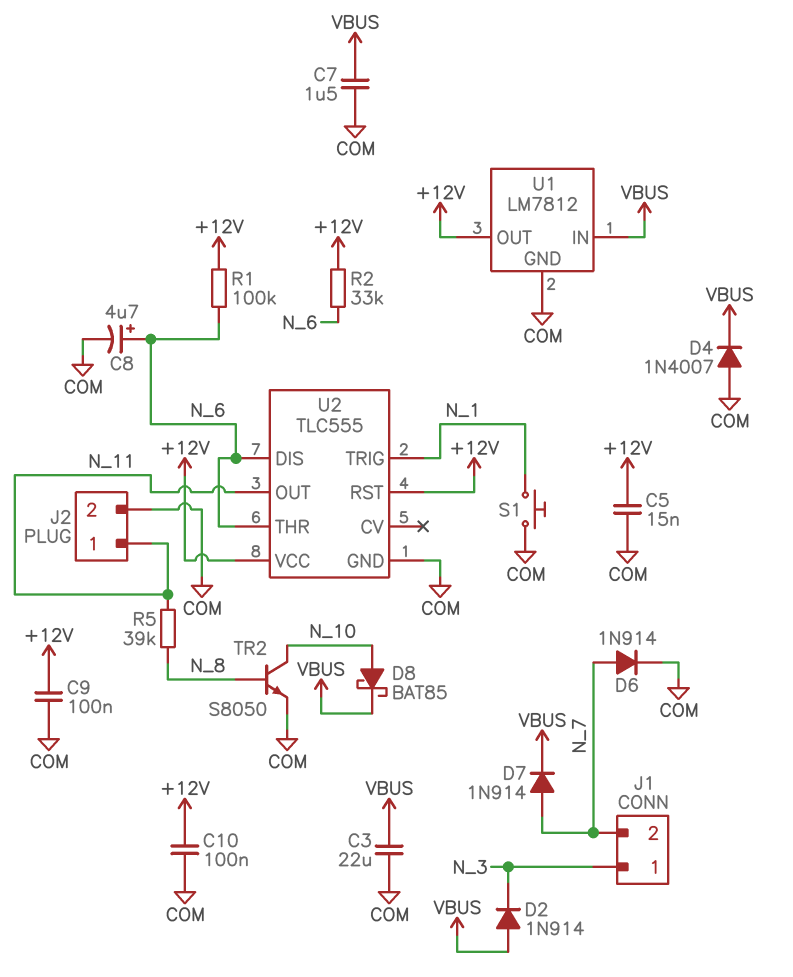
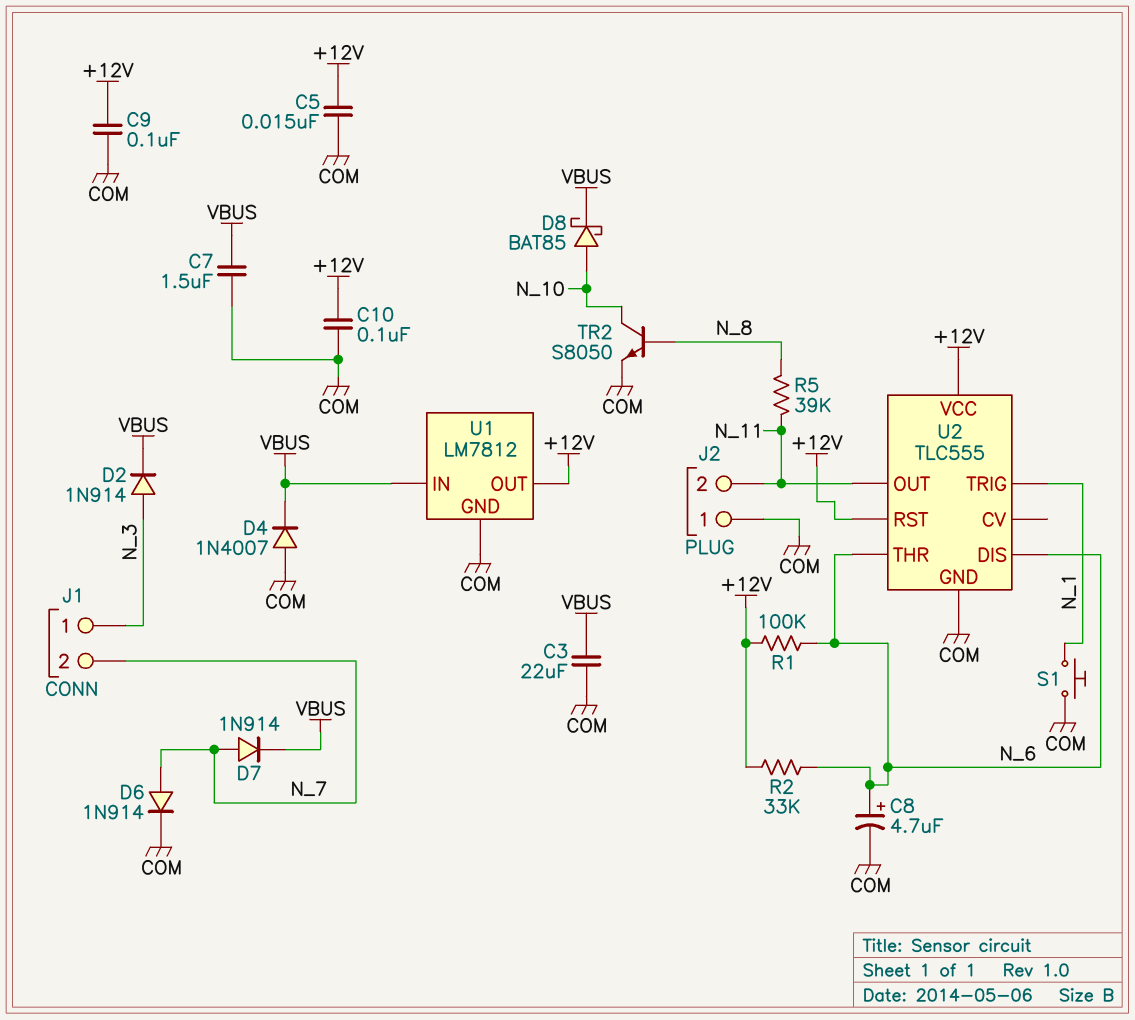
D2: diode 1N914 (A VBUS, K N_3) -> diode 1N914 (A N_3, K VBUS)
J2 pin 1: N_11 -> COM
J2 pin 2: COM -> N_11

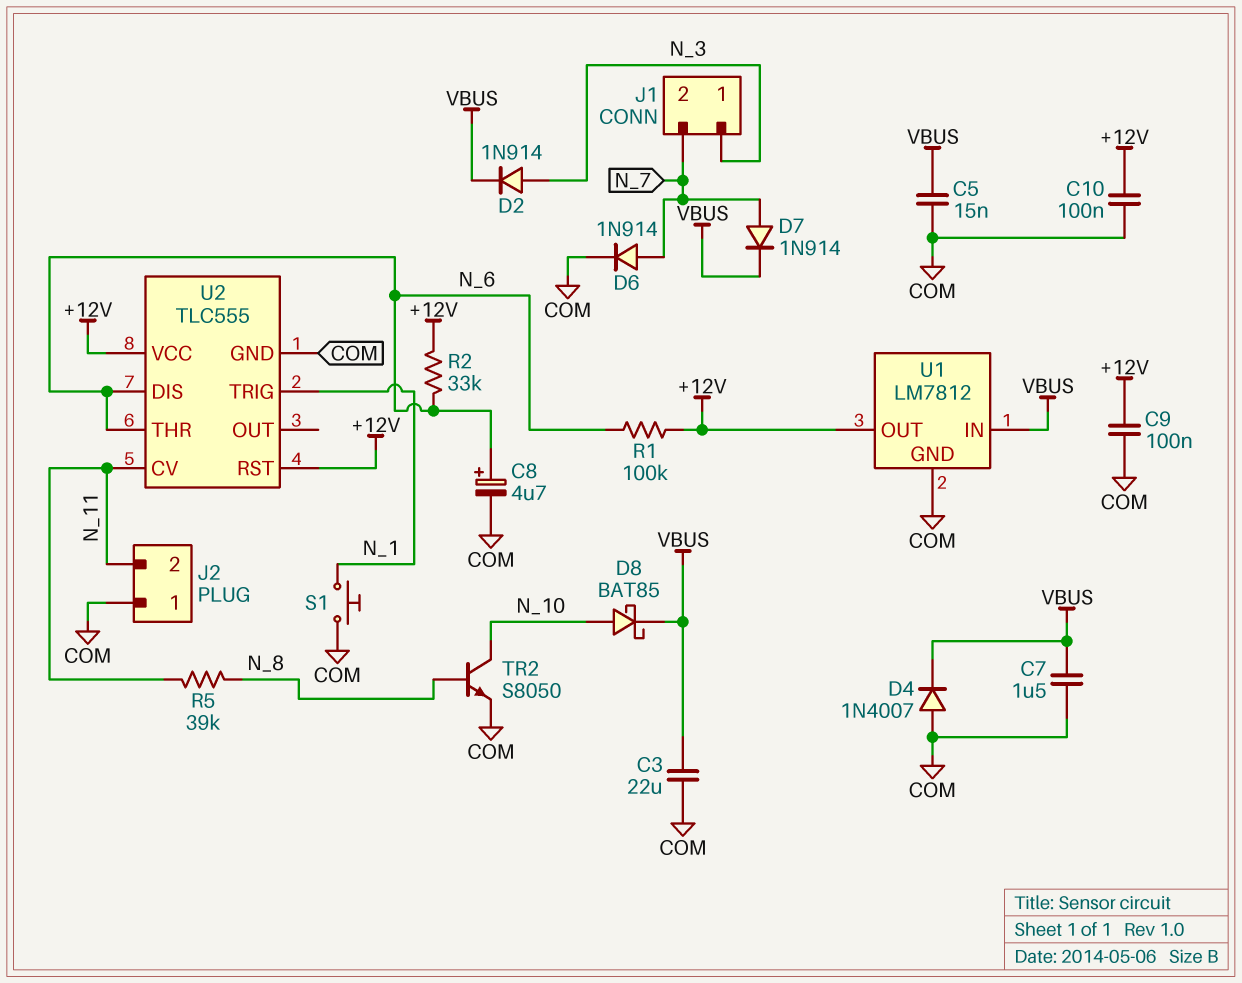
C5: 15nF (+12V, COM) -> 15nF (COM, VBUS)
U2 pin CV: none -> N_11
U2 pin OUT: N_11 -> none

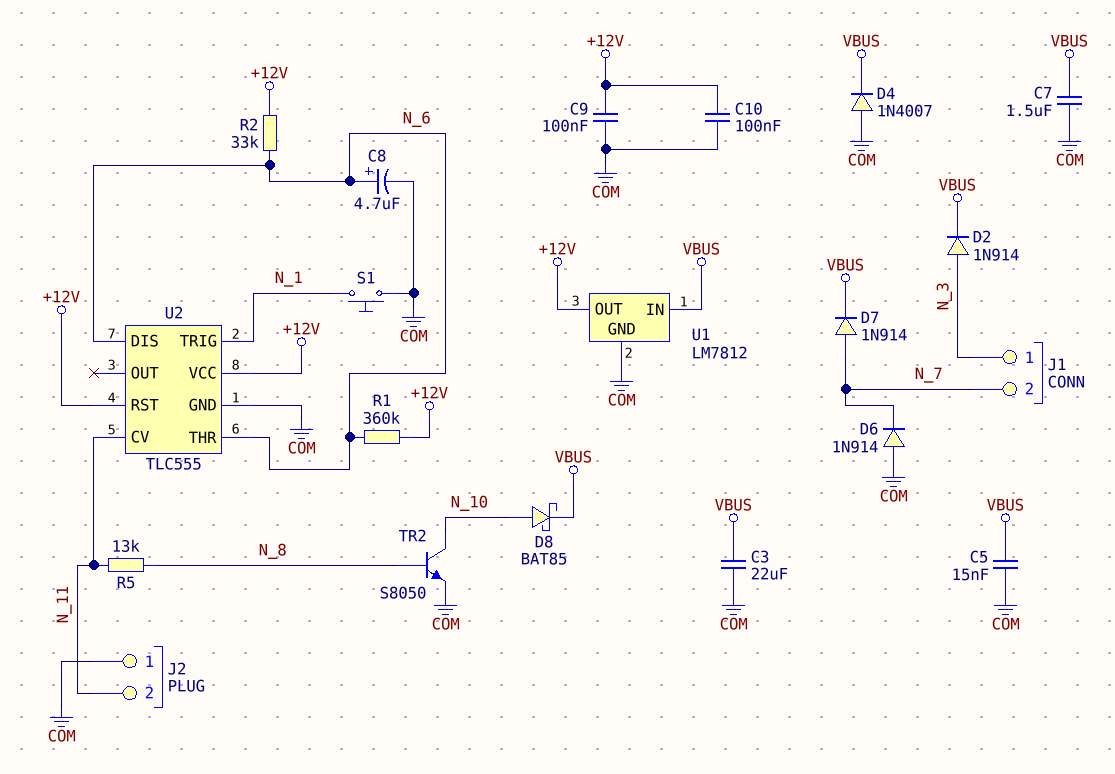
D6: diode 1N914 (A N_7, K COM) -> diode 1N914 (A COM, K N_7)
R1: 100k (+12V, N_6) -> 360k (+12V, N_6)
R5: 39k (N_8, N_11) -> 13k (N_8, N_11)

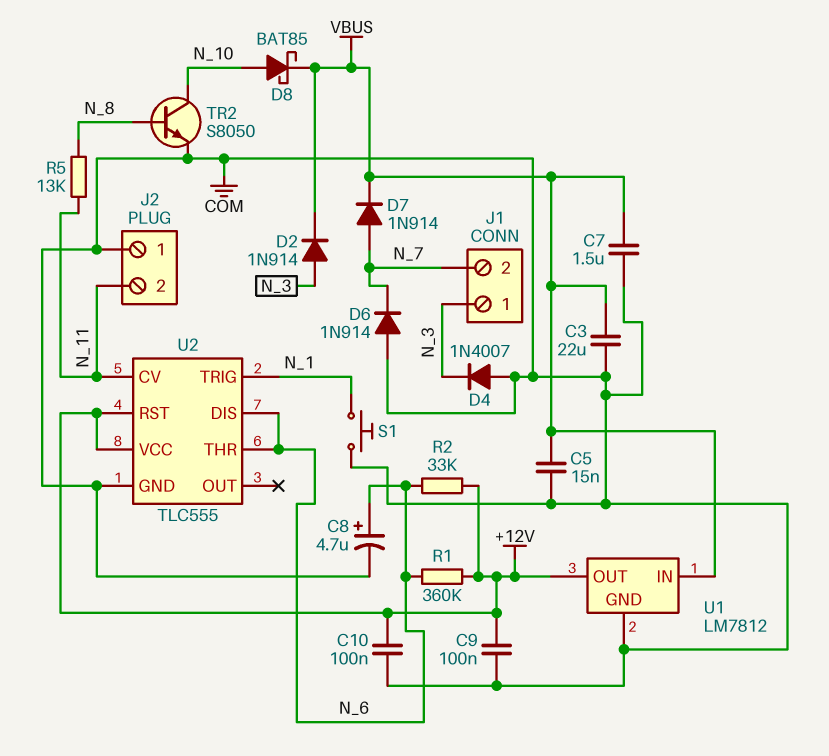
D4: diode 1N4007 (A COM, K VBUS) -> diode 1N4007 (A COM, K N_3)

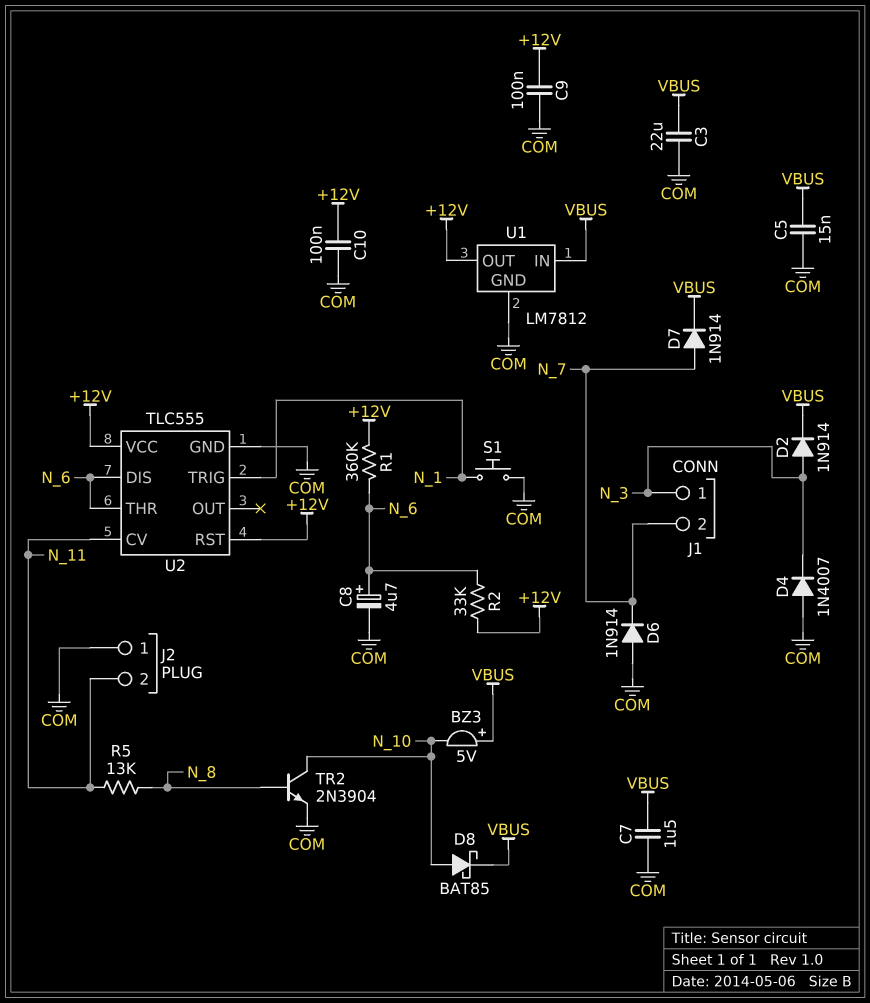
BZ3: none -> buzzer 5V (plus VBUS, minus N_10)
TR2: NPN S8050 (B N_8, C N_10, E COM) -> NPN 2N3904 (B N_8, C N_10, E COM)

